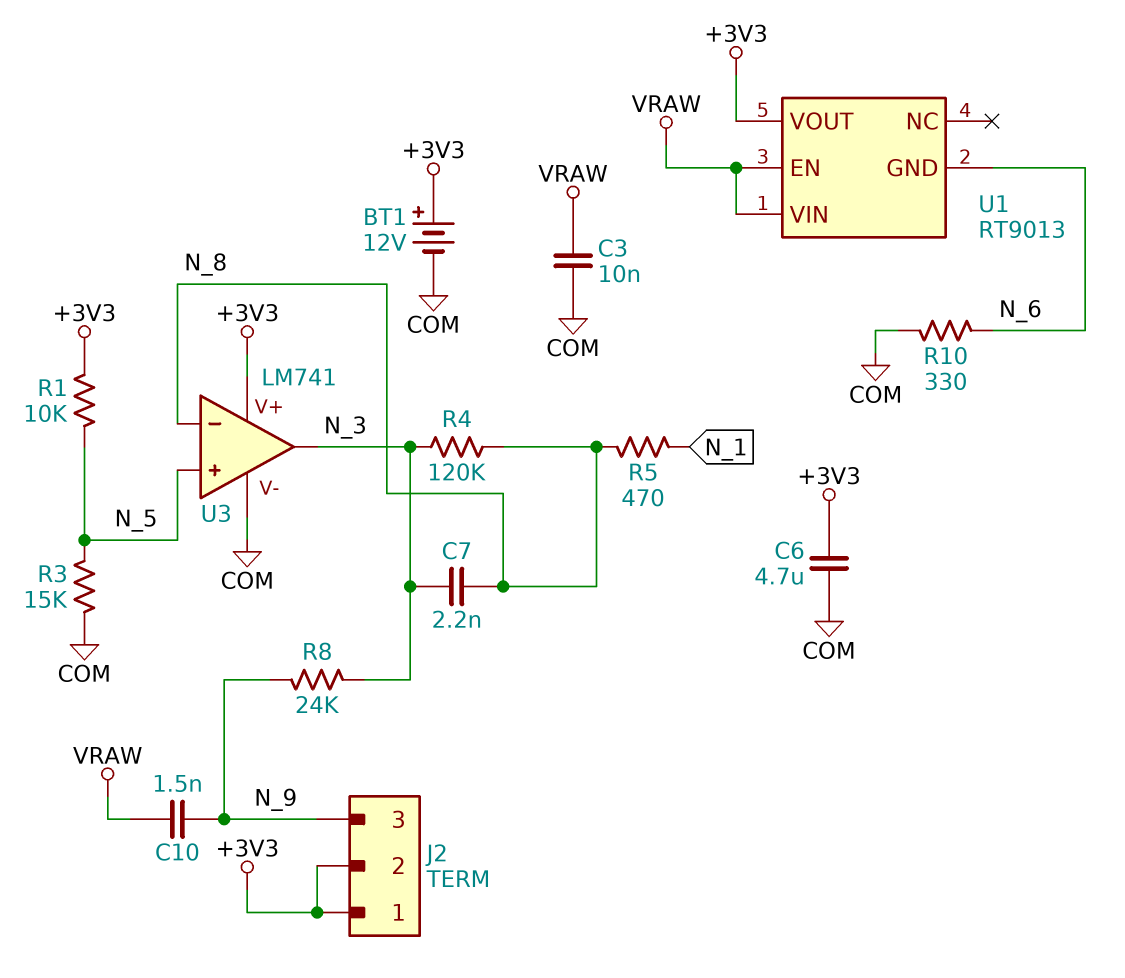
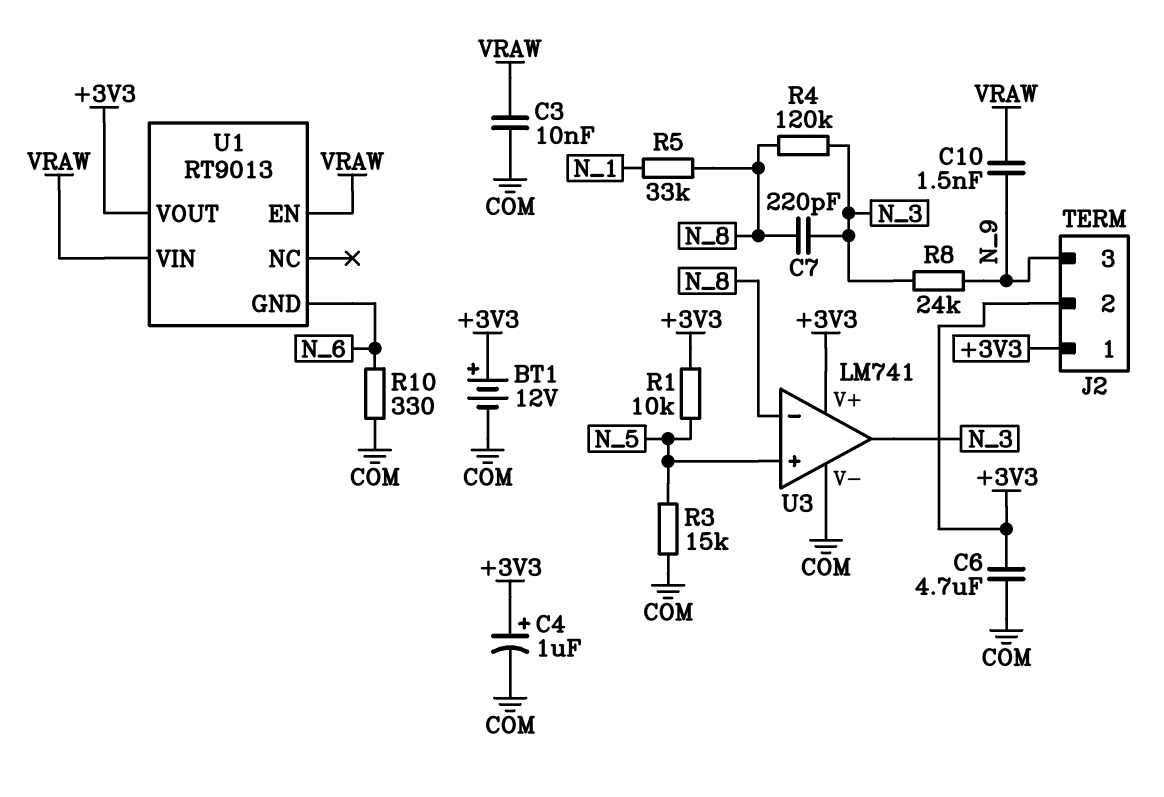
C4: none -> 1uF (plus +3V3, minus COM)
C7: 2.2nF (N_3, N_8) -> 220pF (N_3, N_8)
R5: 470 (N_1, N_8) -> 33k (N_1, N_8)

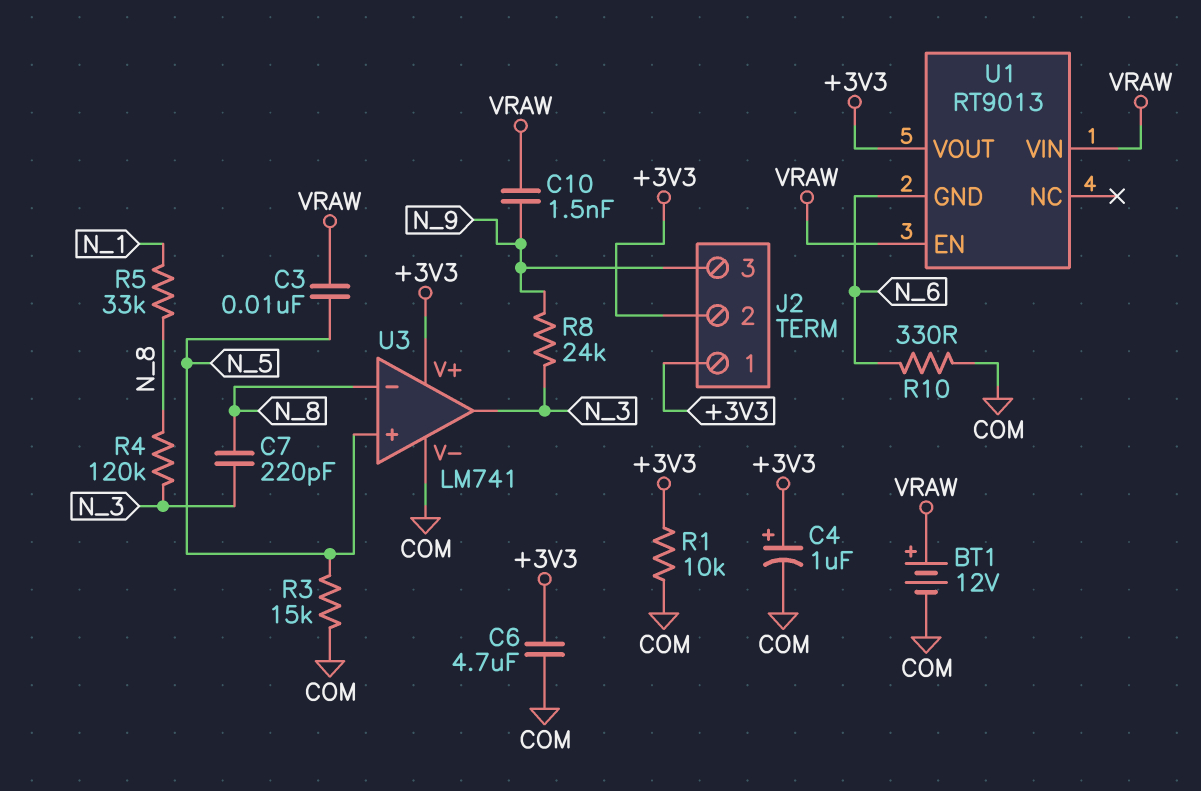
BT1: 12V (plus +3V3, minus COM) -> 12V (plus VRAW, minus COM)
C3: 10nF (COM, VRAW) -> 10nF (N_5, VRAW)
R1: 10k (+3V3, N_5) -> 10k (+3V3, COM)

